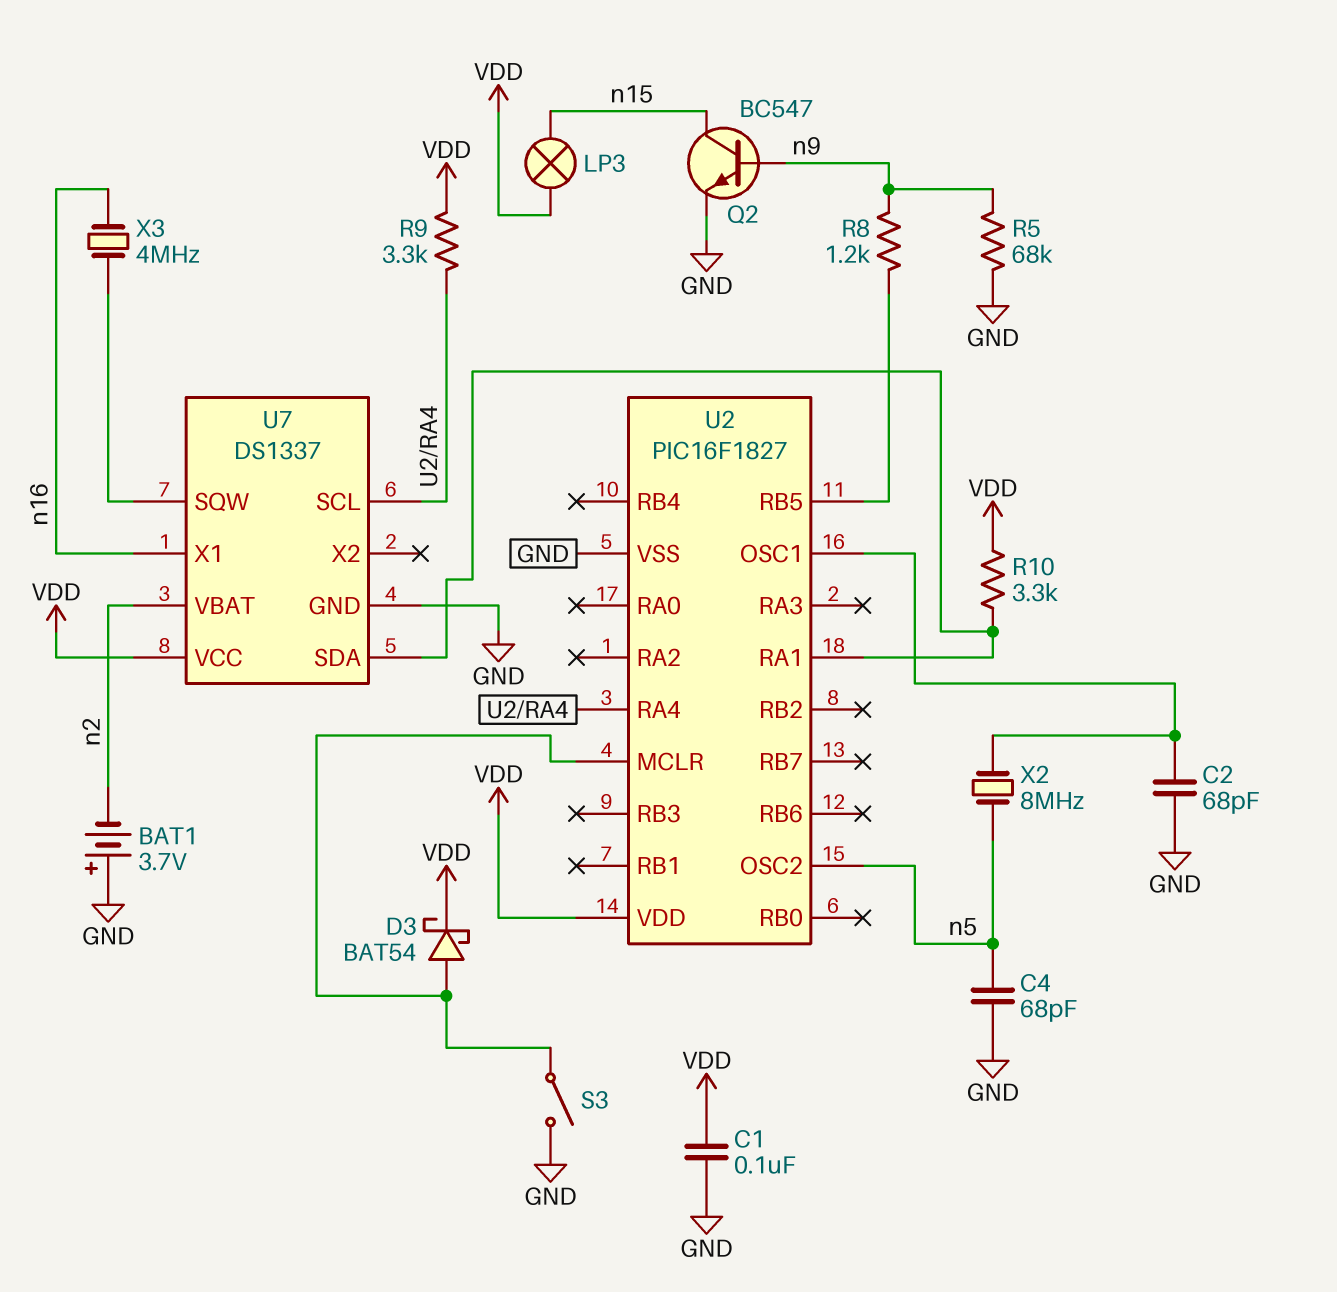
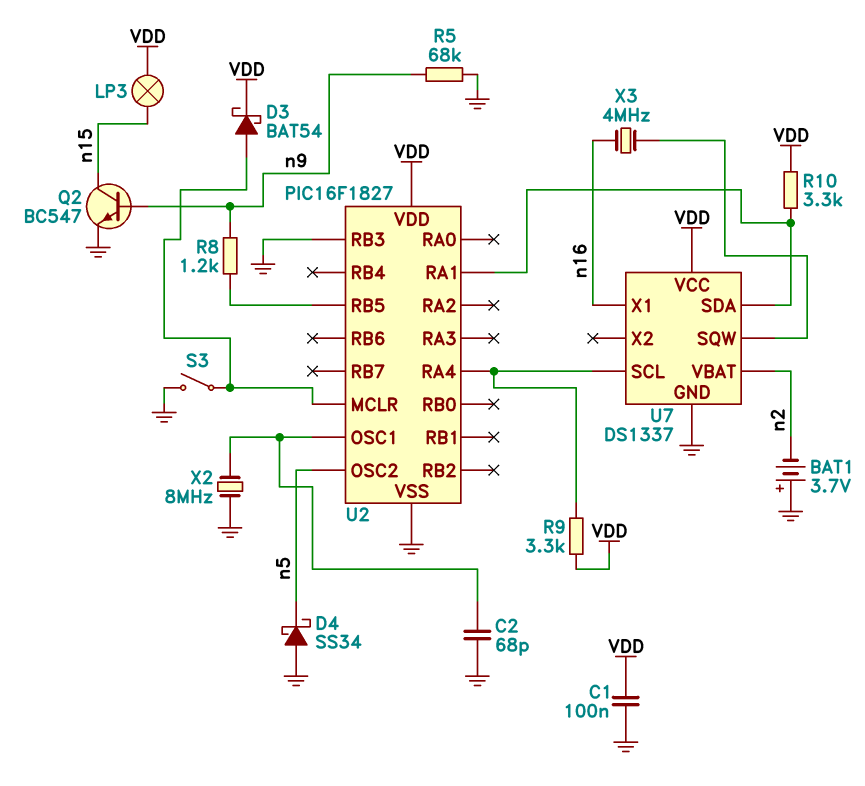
C4: 68pF (GND, n5) -> none
D4: none -> schottky SS34 (A GND, K n5)
U2 pin RB3: none -> GND
X2: 8MHz (U2/OSC1, n5) -> 8MHz (GND, U2/OSC1)

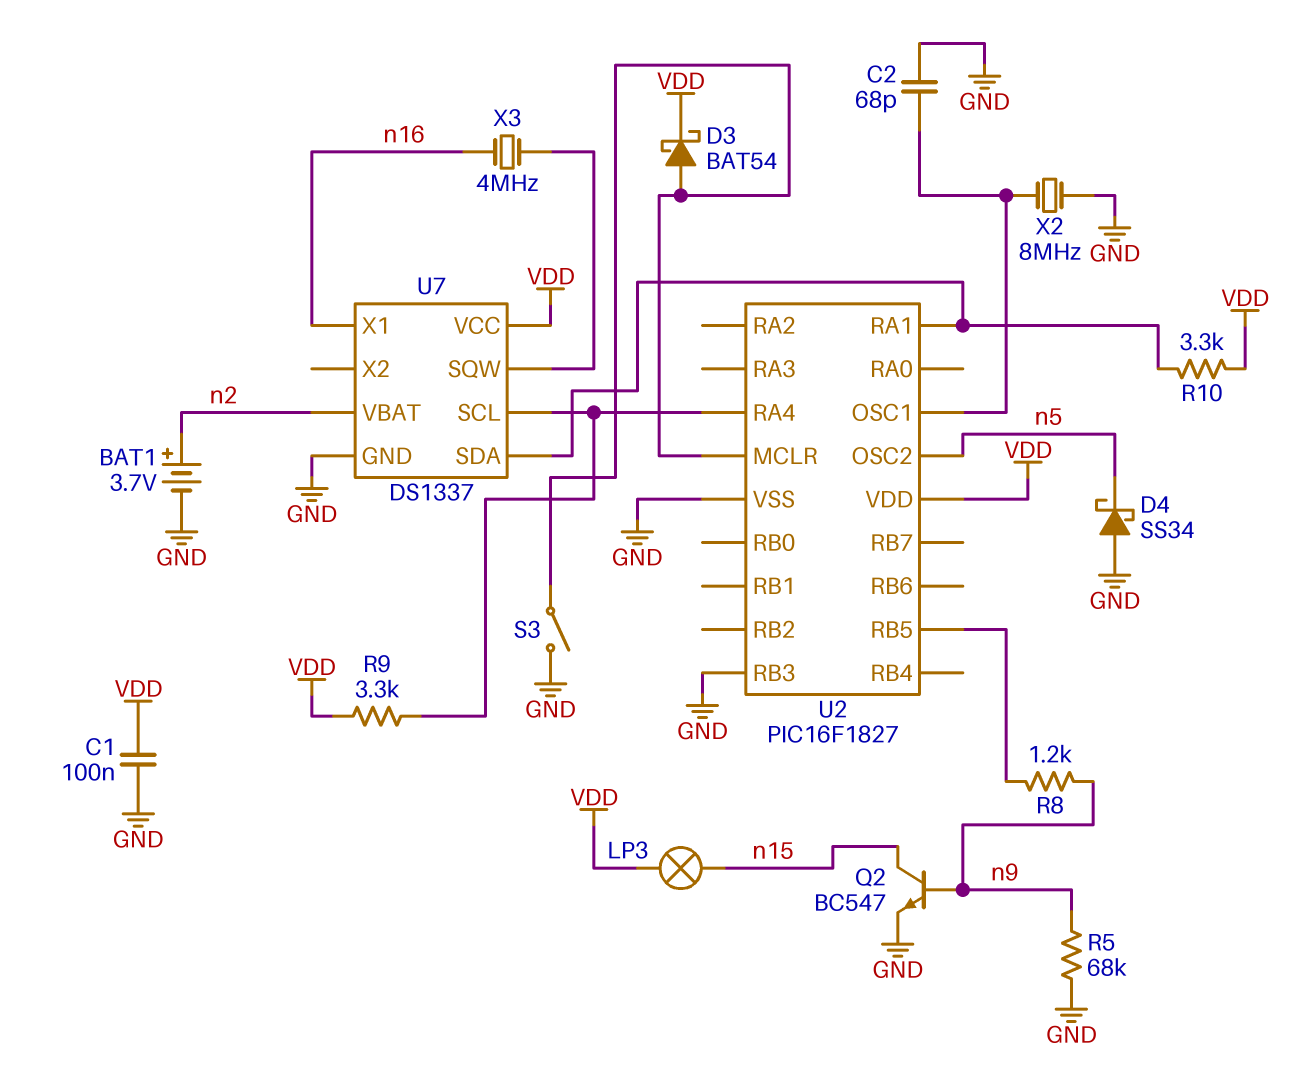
BAT1: 3.7V (plus GND, minus n2) -> 3.7V (plus n2, minus GND)

